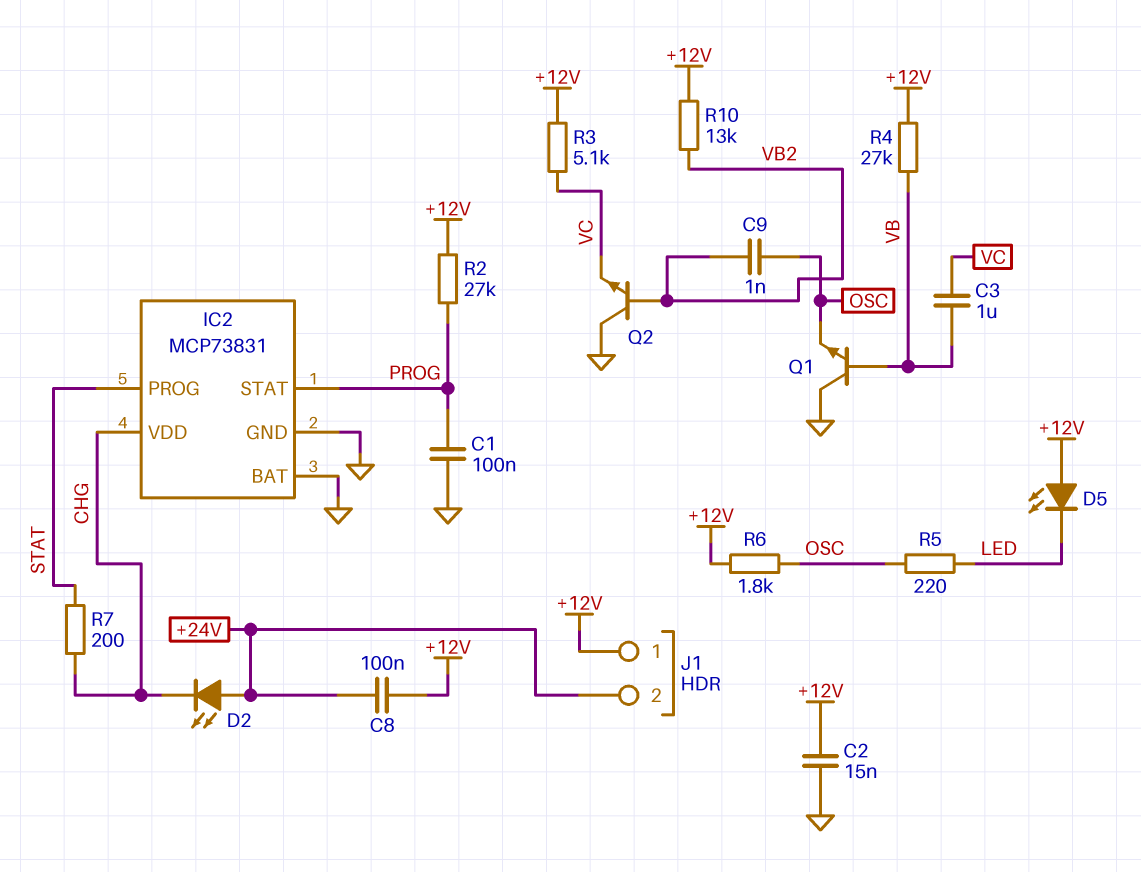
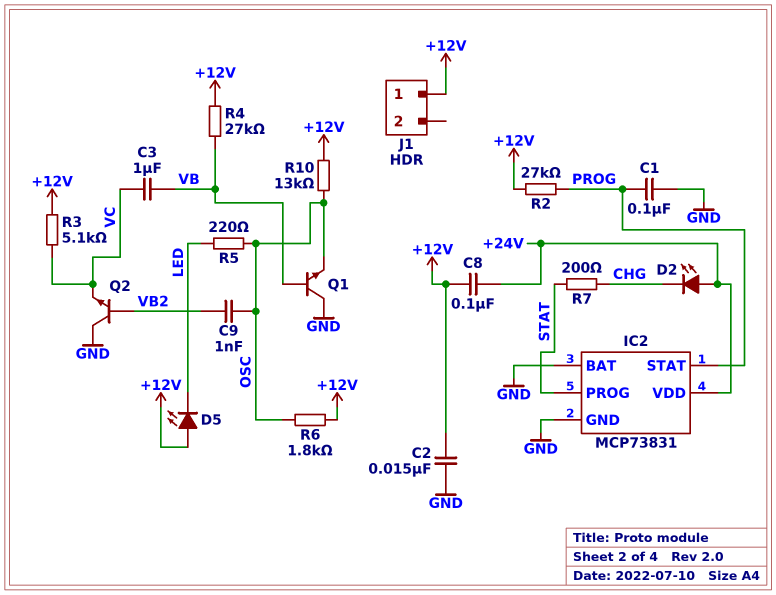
IC2 pin VDD: CHG -> +24V
J1 pin 2: +24V -> none
R10: 13k (+12V, VB2) -> 13k (+12V, OSC)

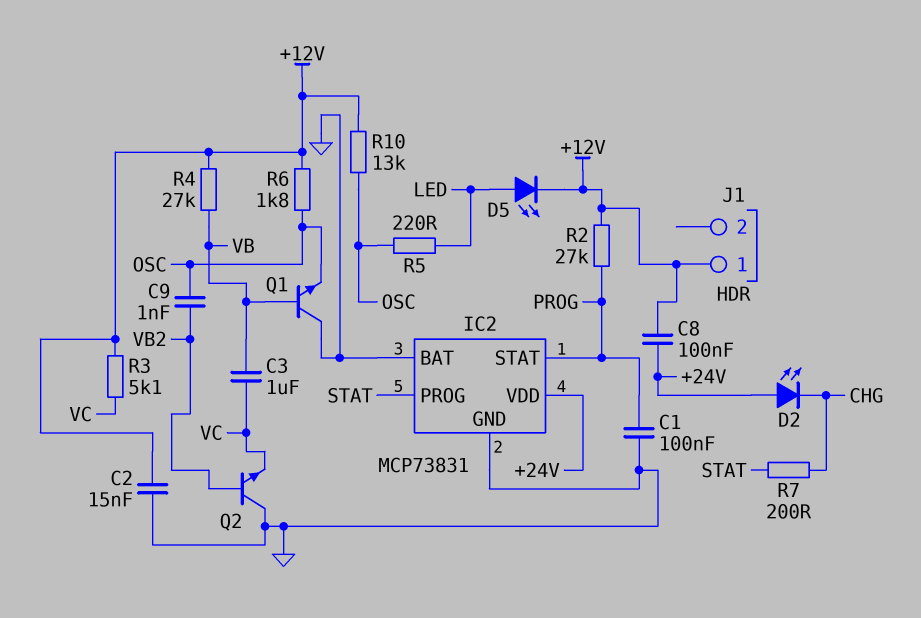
D5: LED (A +12V, K LED) -> LED (A LED, K +12V)

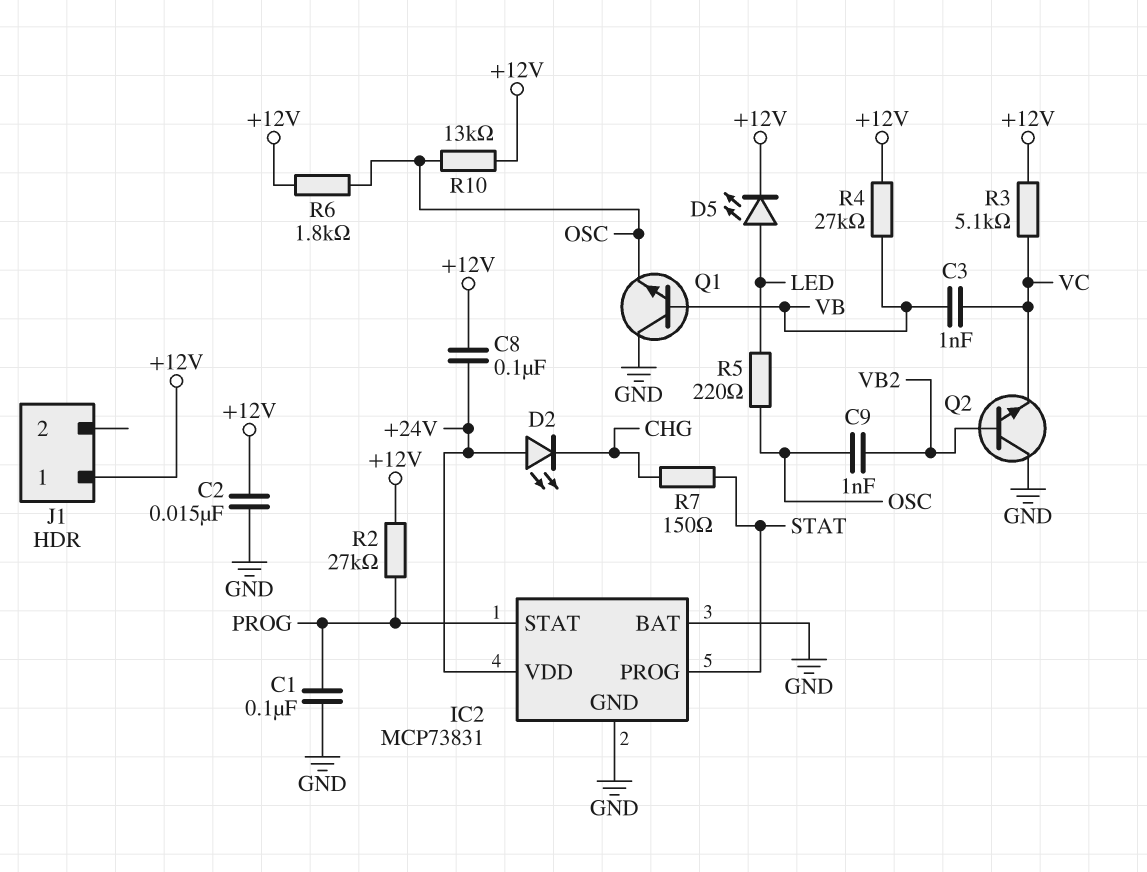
C3: 1uF (VB, VC) -> 1nF (VB, VC)
R7: 200 (CHG, STAT) -> 150 (CHG, STAT)

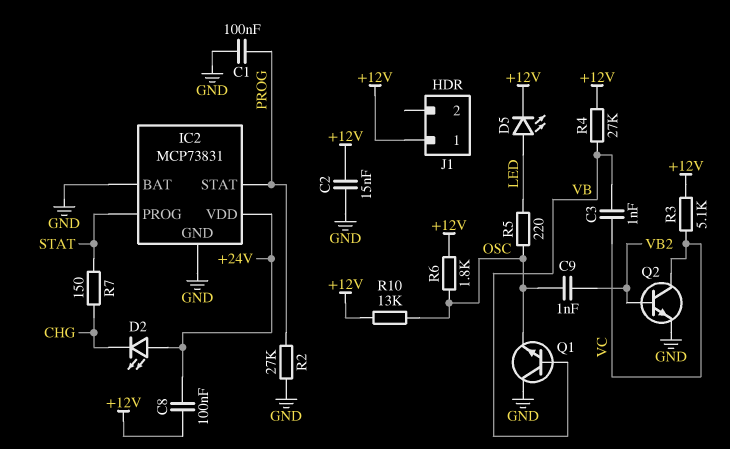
Q2: NPN (B VB2, C GND, E VC) -> NPN (B VB2, C VC, E GND)
R2: 27k (+12V, PROG) -> 27k (GND, PROG)

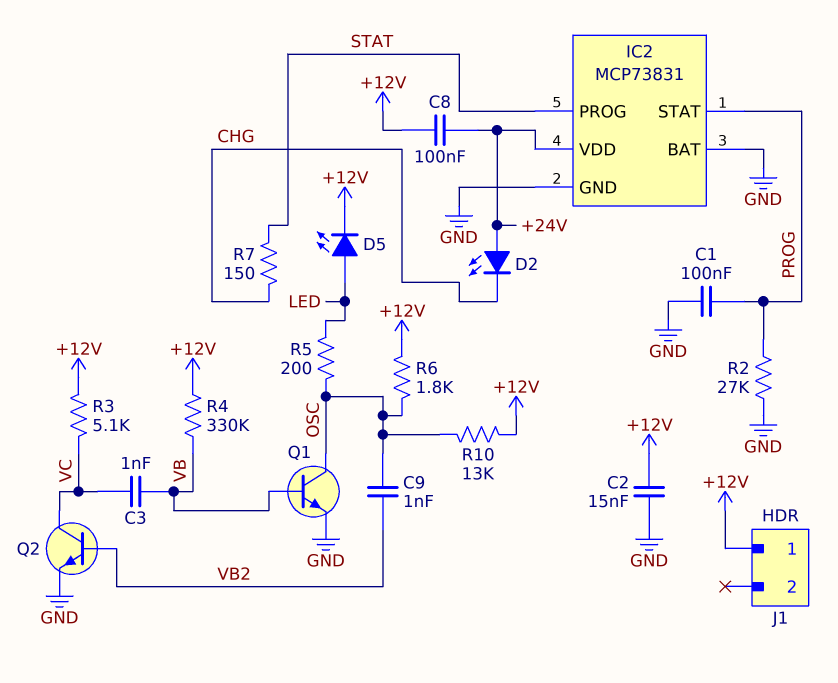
Q1: NPN (B VB, C GND, E OSC) -> NPN (B VB, C OSC, E GND)
R4: 27k (+12V, VB) -> 330k (+12V, VB)
R5: 220 (LED, OSC) -> 200 (LED, OSC)

